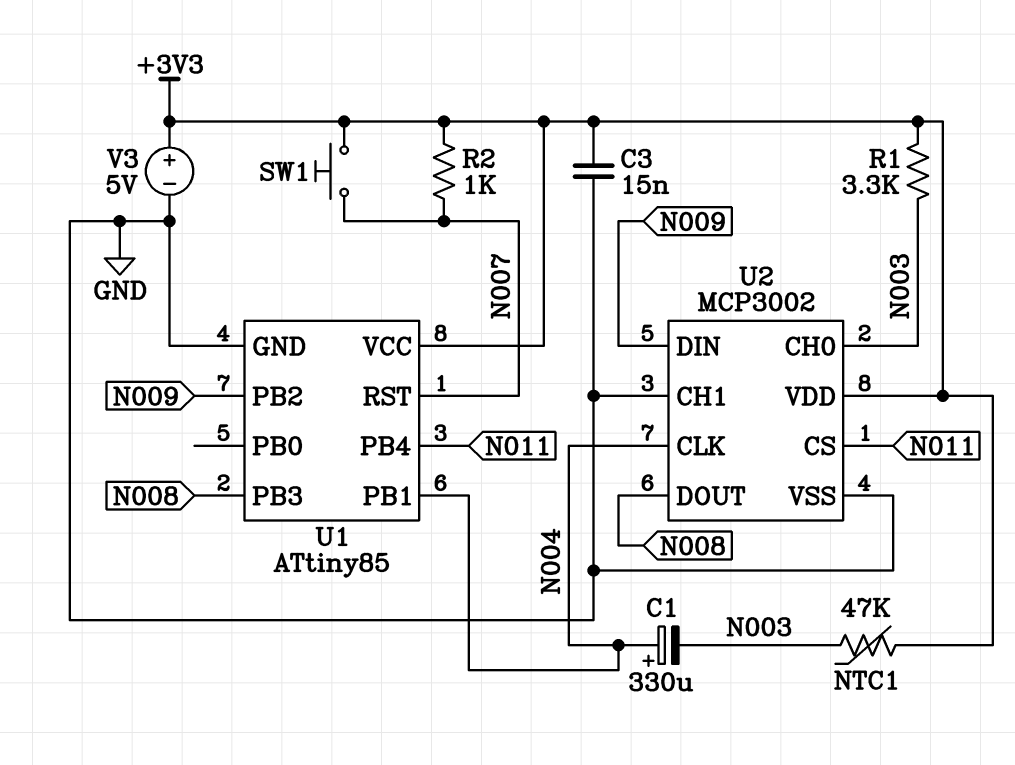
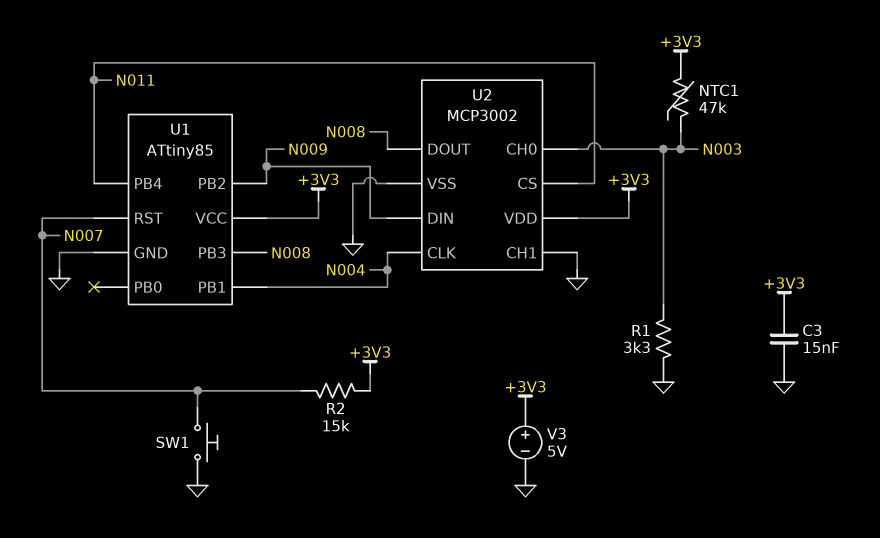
C1: 330uF (plus N004, minus N003) -> none
R1: 3.3k (+3V3, N003) -> 3.3k (GND, N003)
R2: 1k (+3V3, N007) -> 15k (+3V3, N007)
SW1: button (+3V3, N007) -> button (GND, N007)

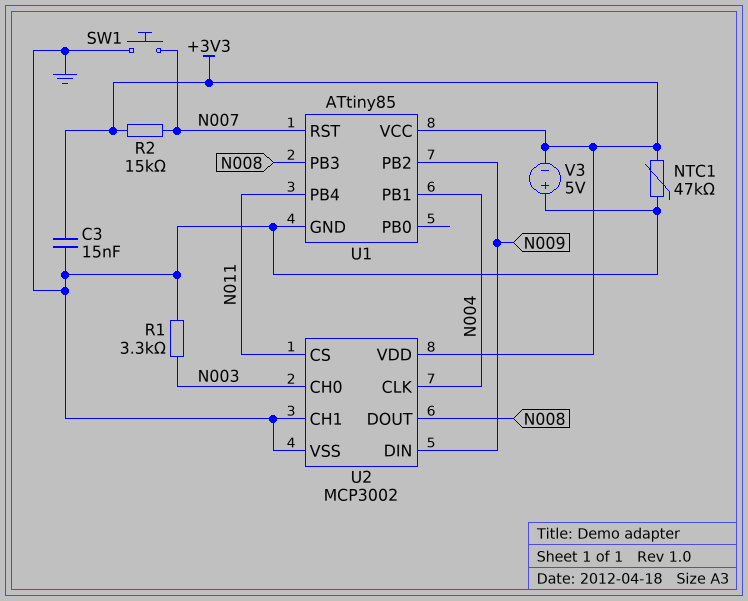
NTC1: 47k (+3V3, N003) -> 47k (+3V3, GND)
V3: 5V (plus +3V3, minus GND) -> 5V (plus GND, minus +3V3)

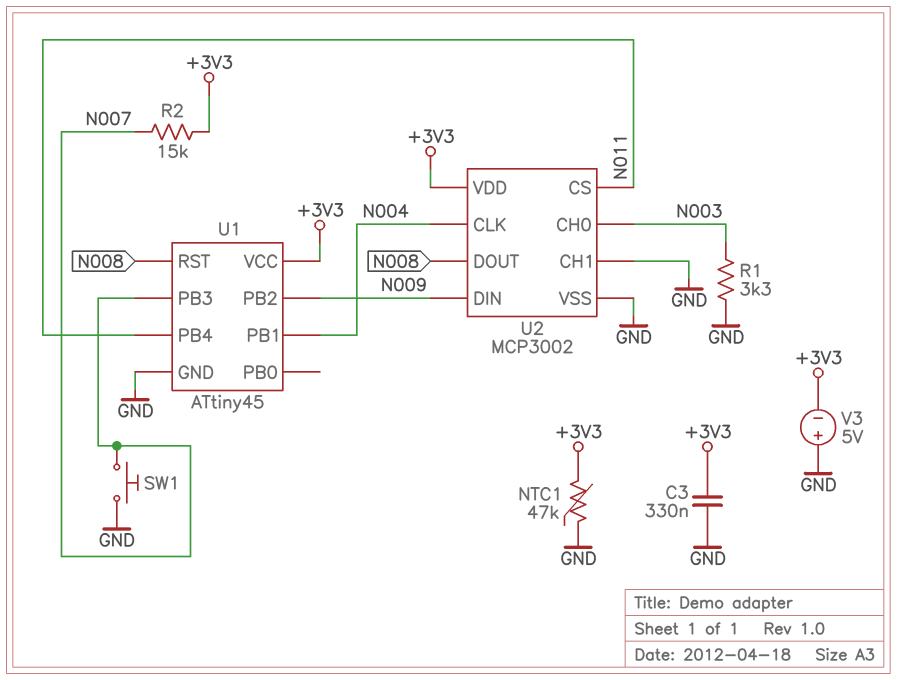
C3: 15nF (+3V3, GND) -> 330nF (+3V3, GND)
U1: ATtiny85 -> ATtiny45
U1 pin PB3: N008 -> N007
U1 pin RST: N007 -> N008

